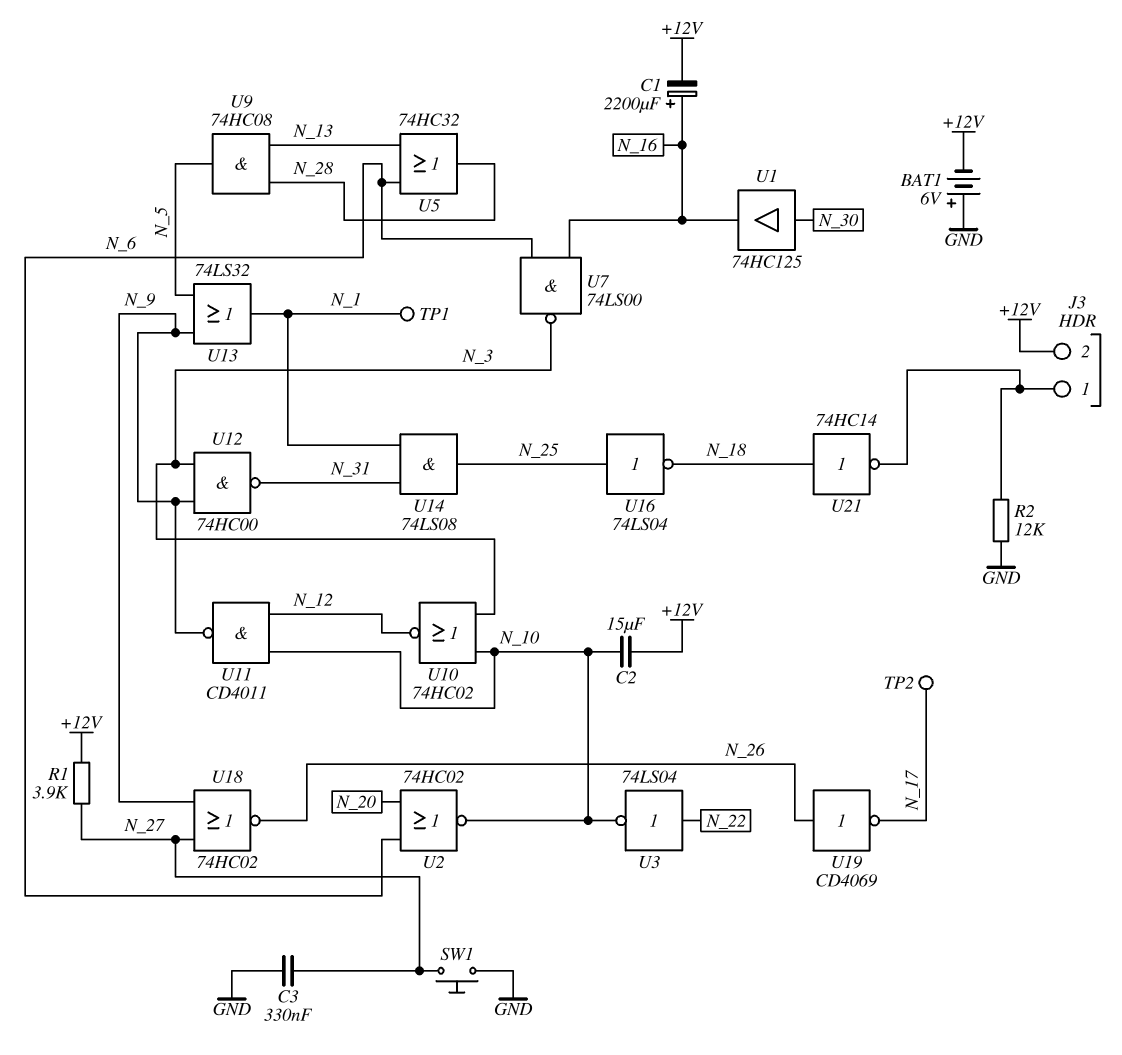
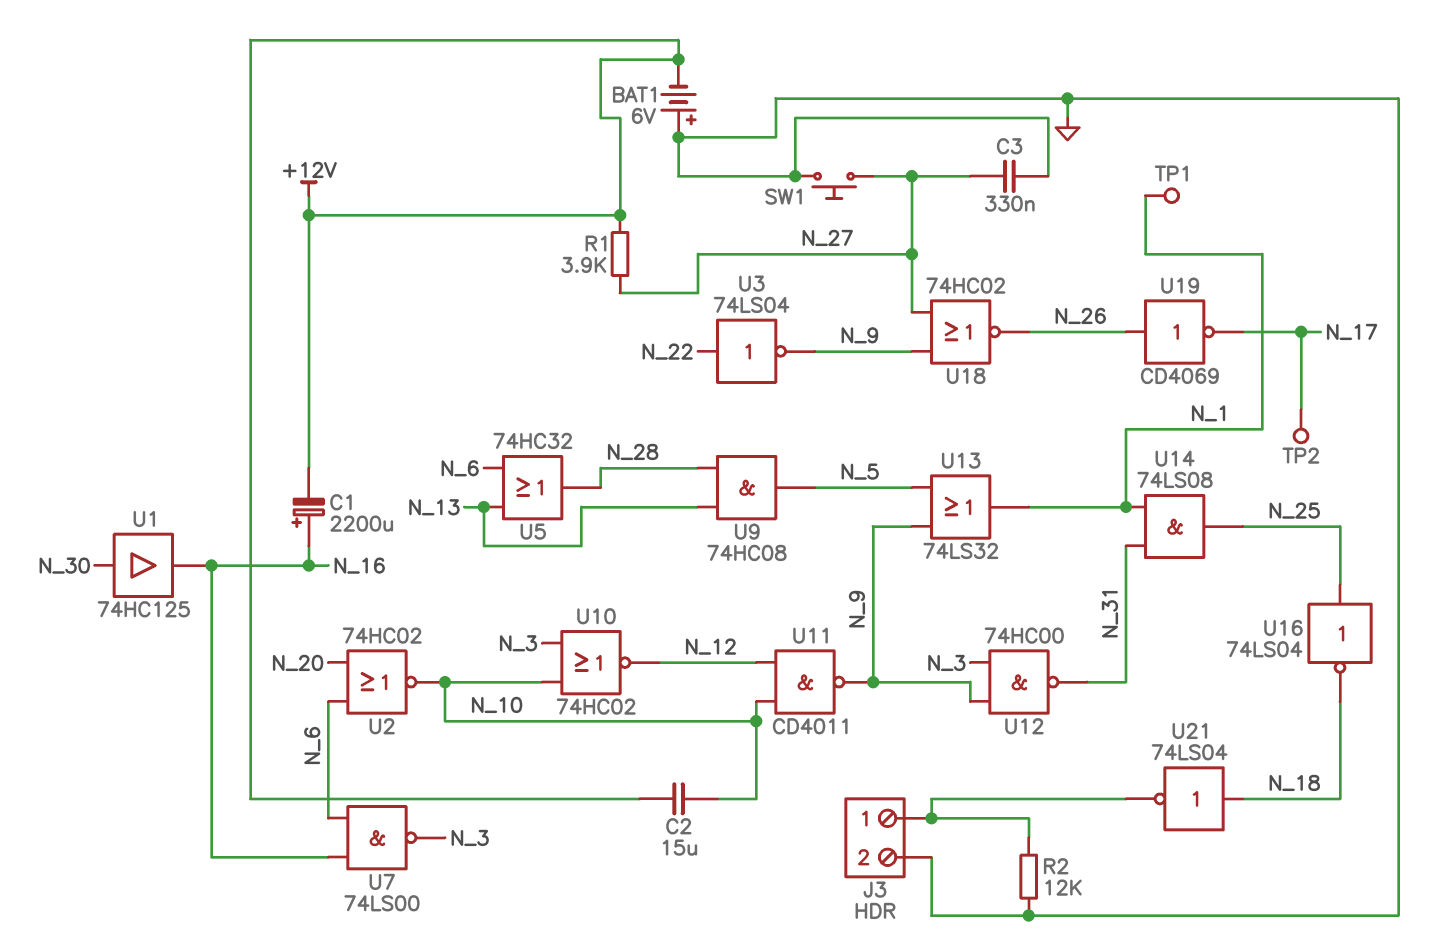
J3 pin 2: +12V -> GND
U3: NOT 74LS04 (in N_22, out N_10) -> NOT 74LS04 (in N_22, out N_9)
U21: NOT 74HC14 (in N_18, out J3/1) -> NOT 74LS04 (in N_18, out J3/1)

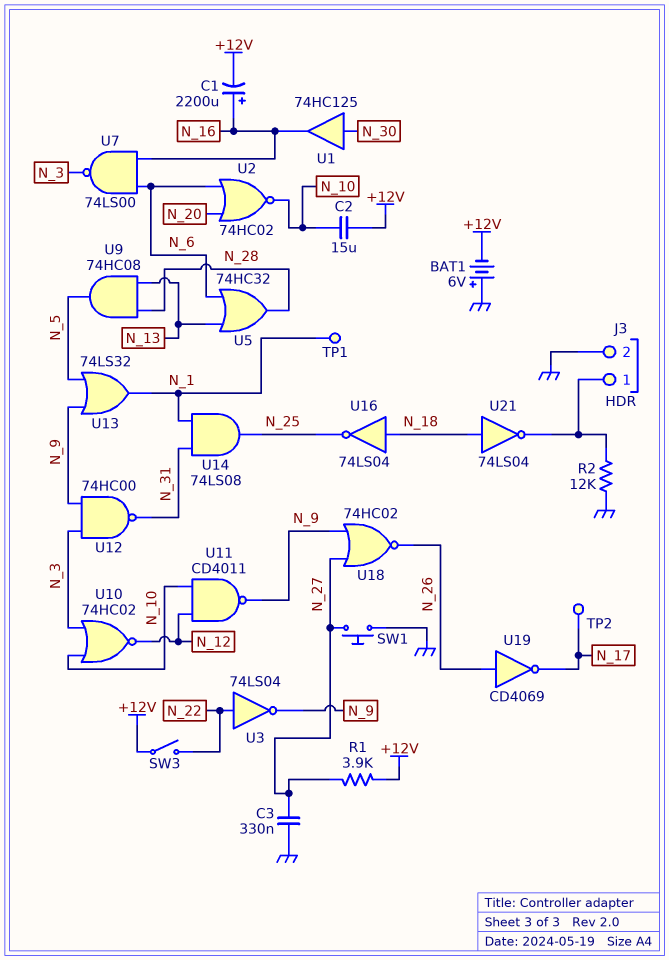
SW3: none -> switch (+12V, N_22)
U16: NOT 74LS04 (in N_25, out N_18) -> NOT 74LS04 (in N_18, out N_25)

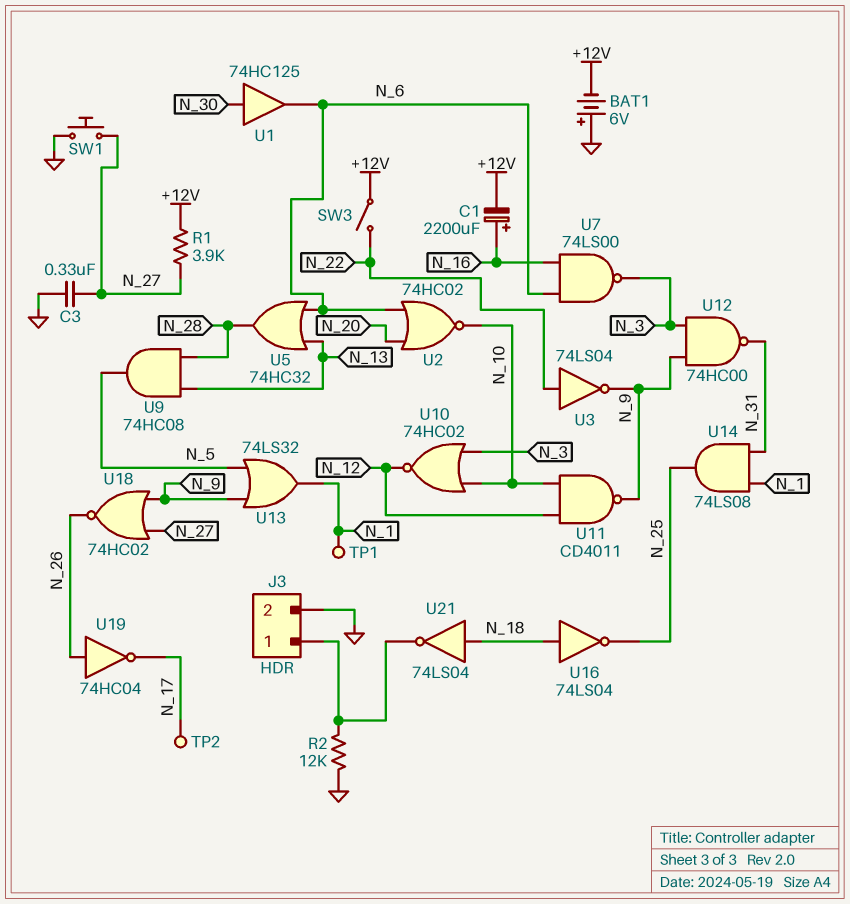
C2: 15uF (+12V, N_10) -> none
U1: buffer 74HC125 (in N_30, out N_16) -> buffer 74HC125 (in N_30, out N_6)
U19: NOT CD4069 (in N_26, out N_17) -> NOT 74HC04 (in N_26, out N_17)

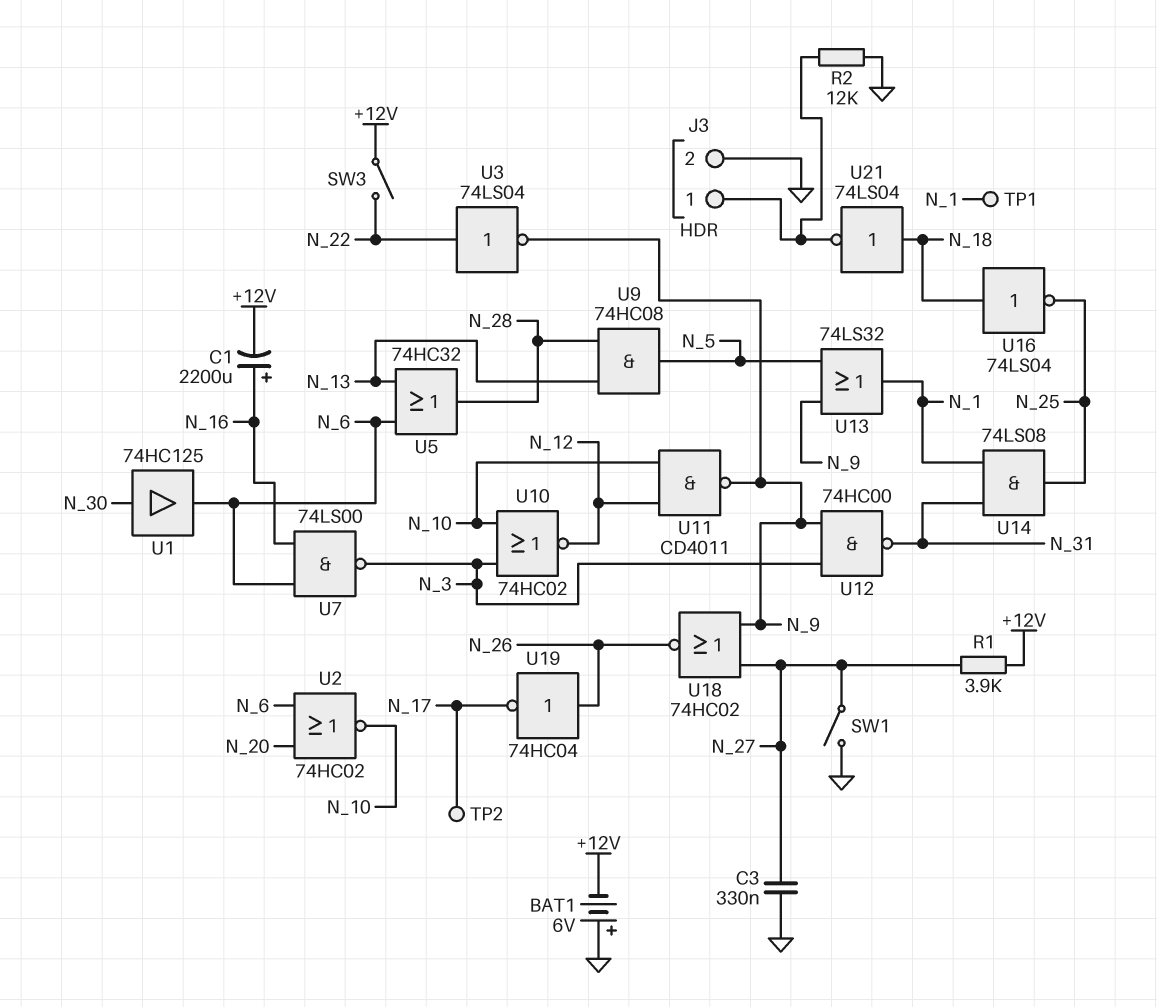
SW1: button (GND, N_27) -> switch (GND, N_27)

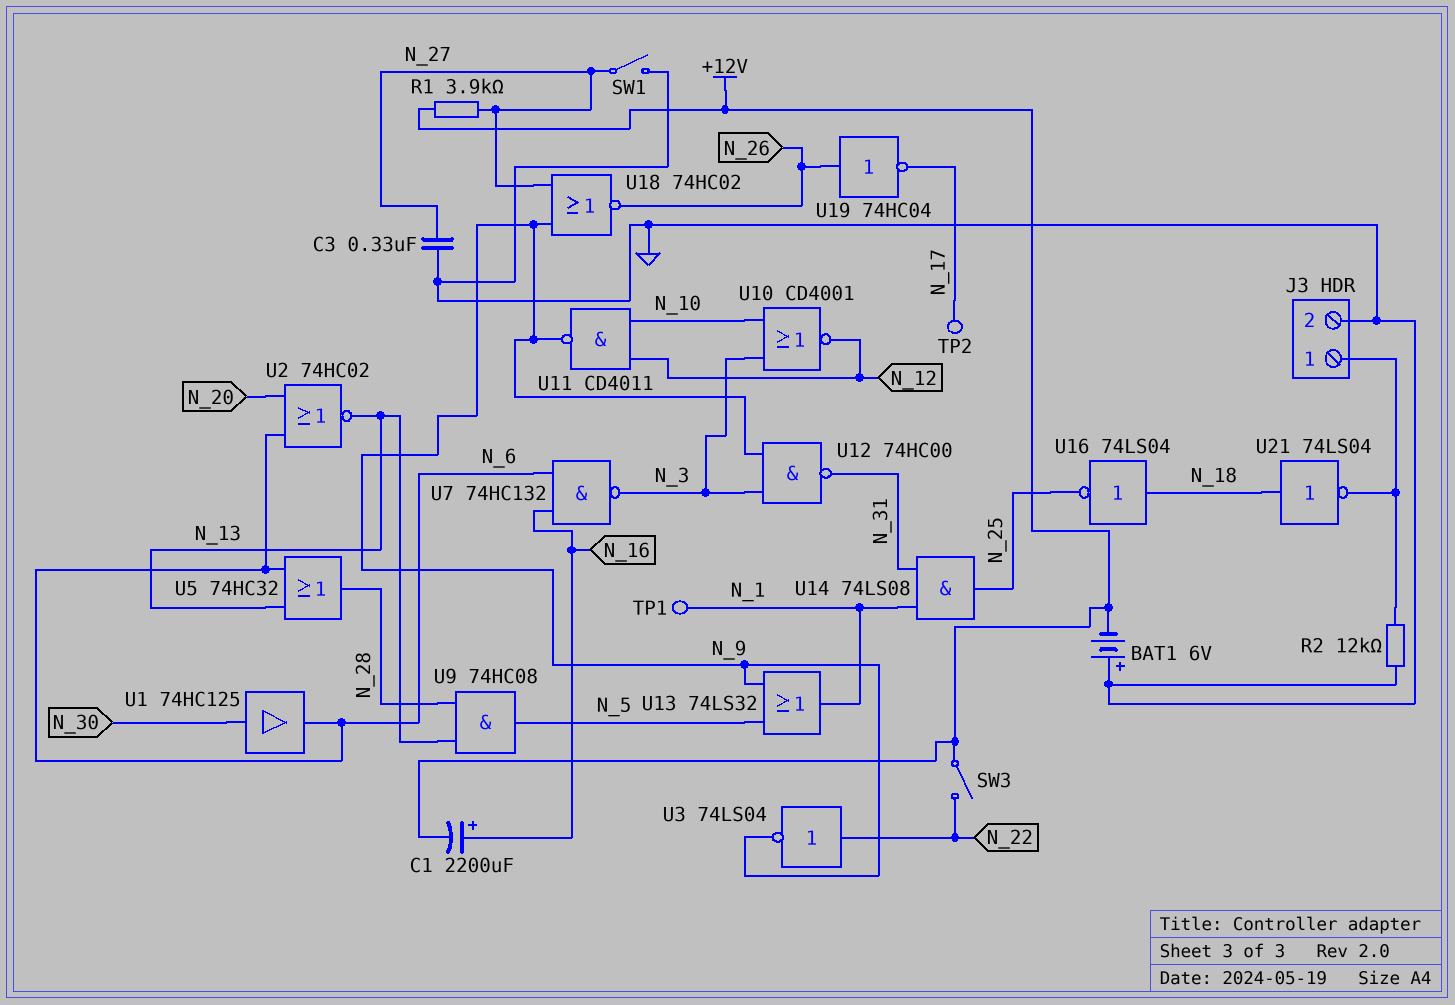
U2: NOR 74HC02 (in N_6, in N_20, out N_10) -> NOR 74HC02 (in N_6, in N_20, out N_13)
U7: NAND 74LS00 (in N_6, in N_16, out N_3) -> NAND 74HC132 (in N_6, in N_16, out N_3)
U10: NOR 74HC02 (in N_3, in N_10, out N_12) -> NOR CD4001 (in N_3, in N_10, out N_12)

